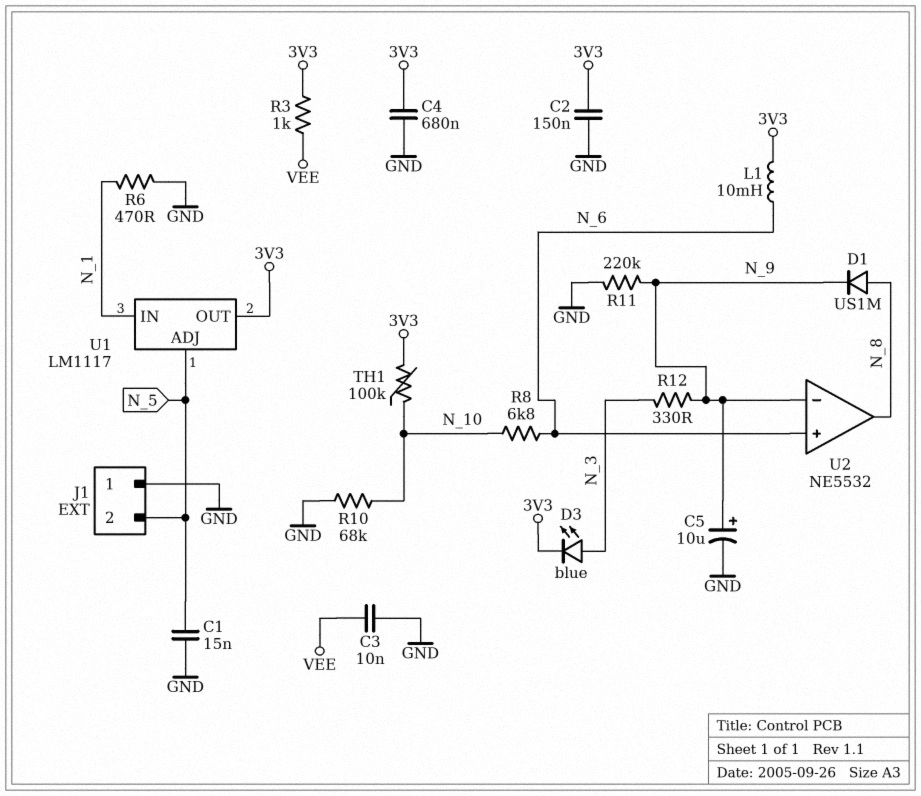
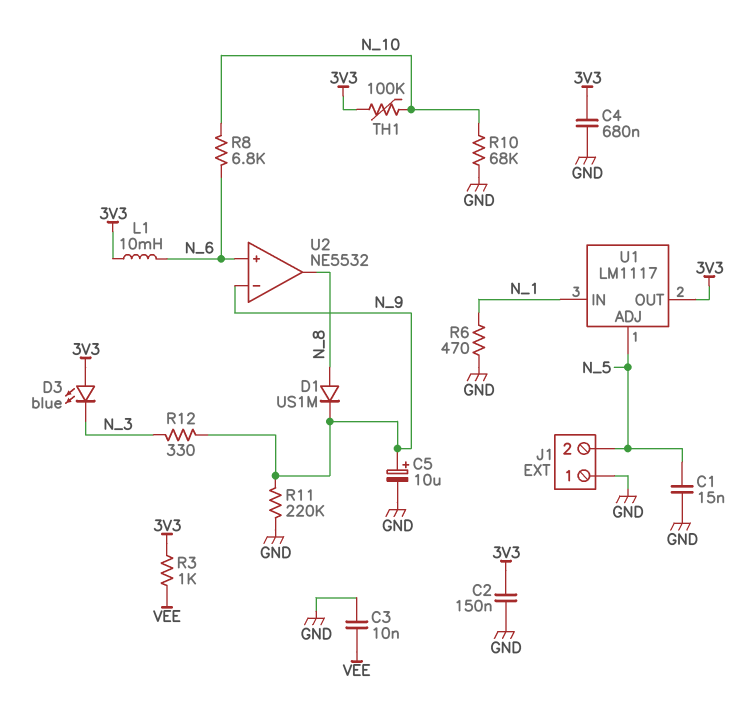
D3: LED blue (A N_3, K 3V3) -> LED blue (A 3V3, K N_3)

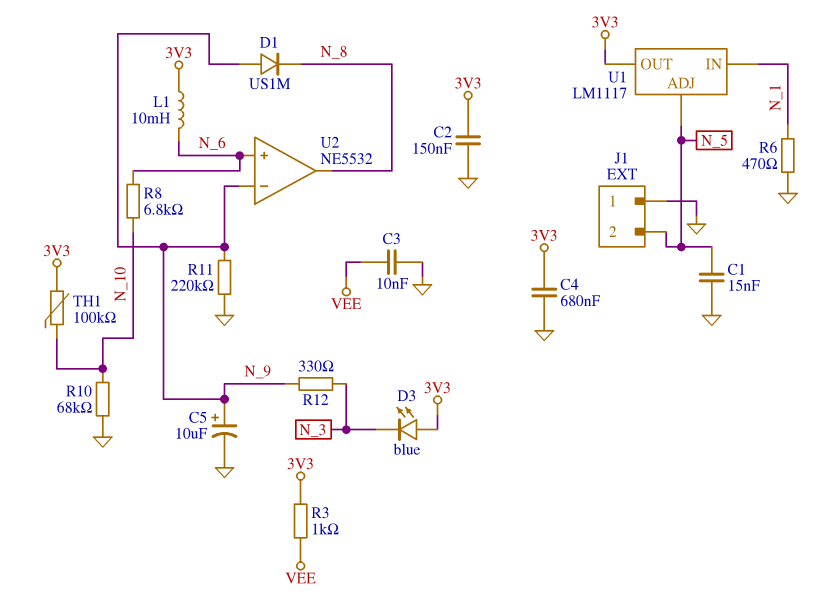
D1: diode US1M (A N_8, K N_9) -> diode US1M (A N_9, K N_8)

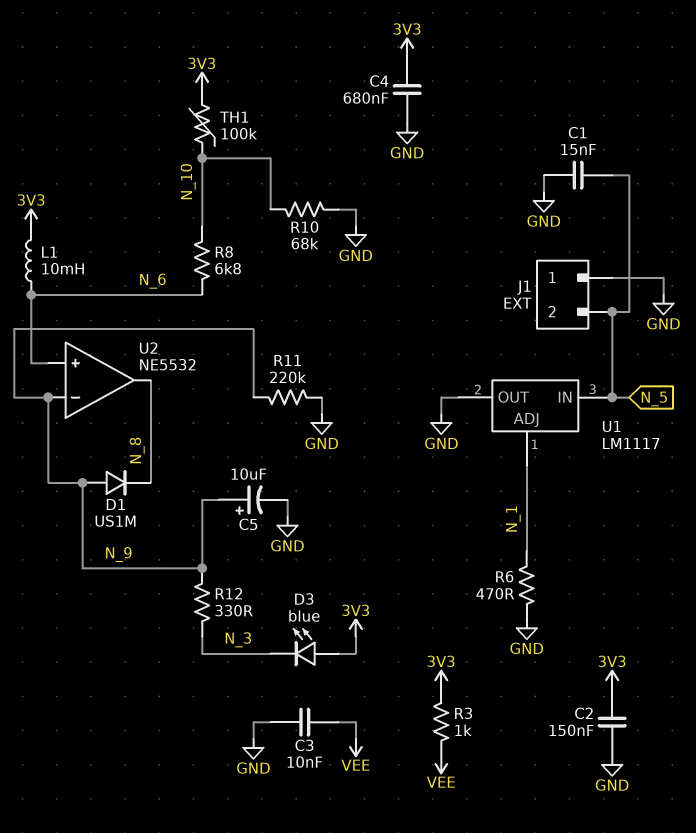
U1 pin ADJ: N_5 -> N_1
U1 pin IN: N_1 -> N_5
U1 pin OUT: 3V3 -> GND

